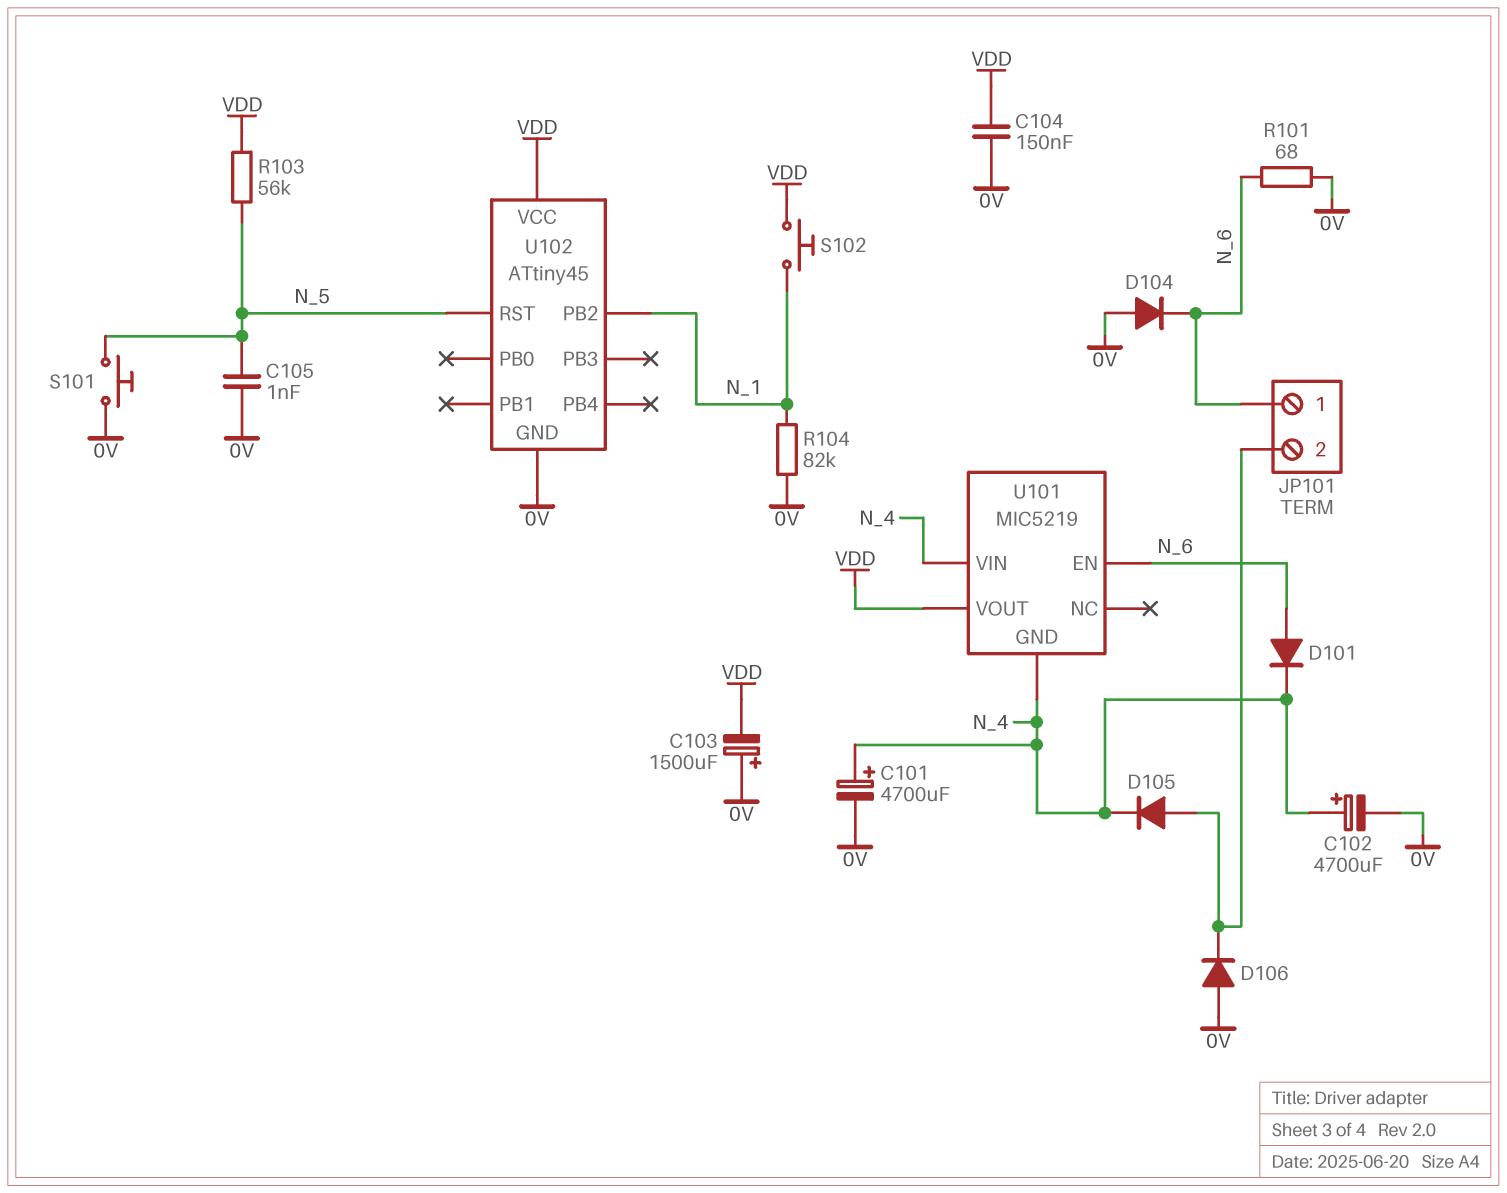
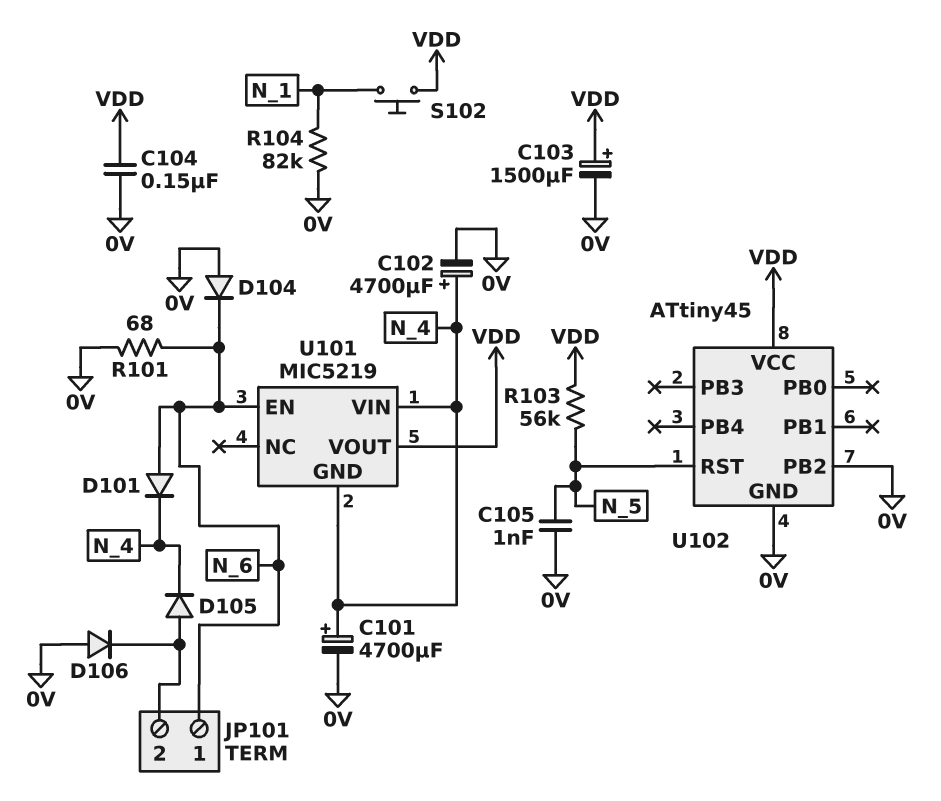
C103: 1500uF (plus 0V, minus VDD) -> 1500uF (plus VDD, minus 0V)
S101: button (0V, N_5) -> none
U102 pin PB2: N_1 -> 0V

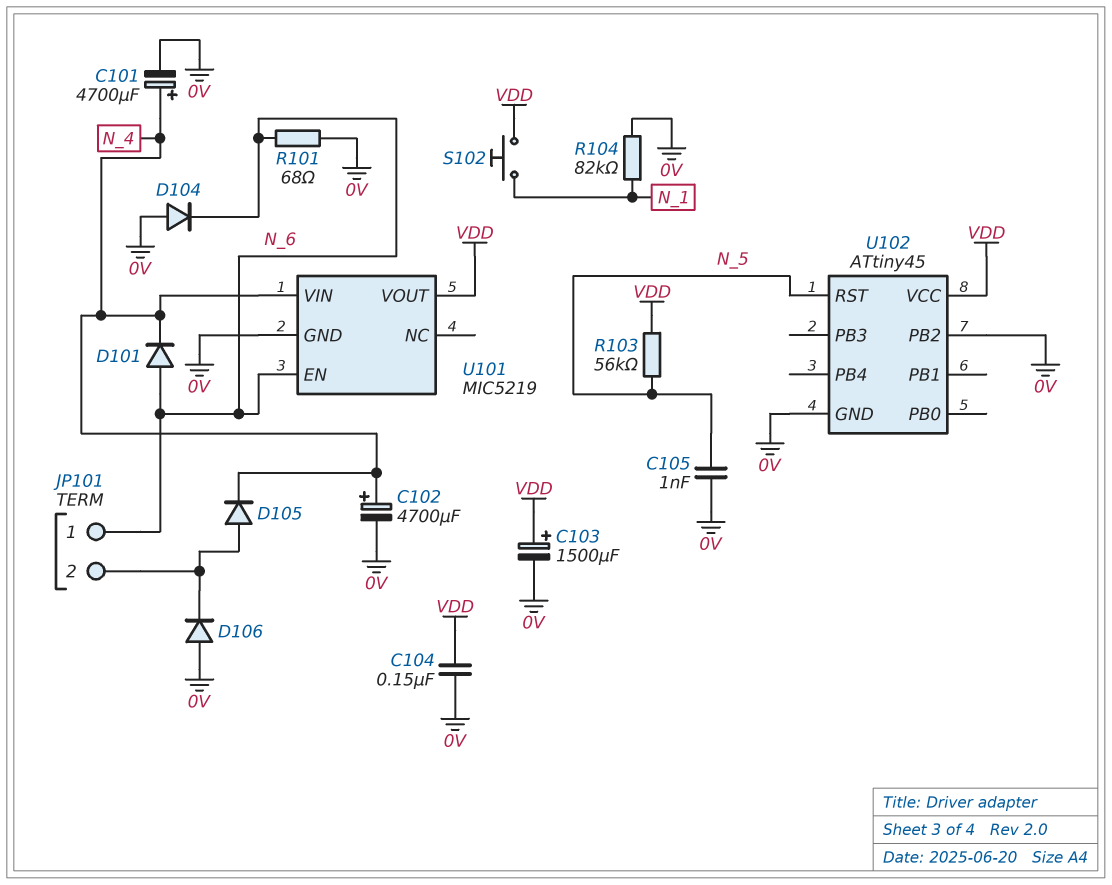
U101 pin GND: N_4 -> 0V

